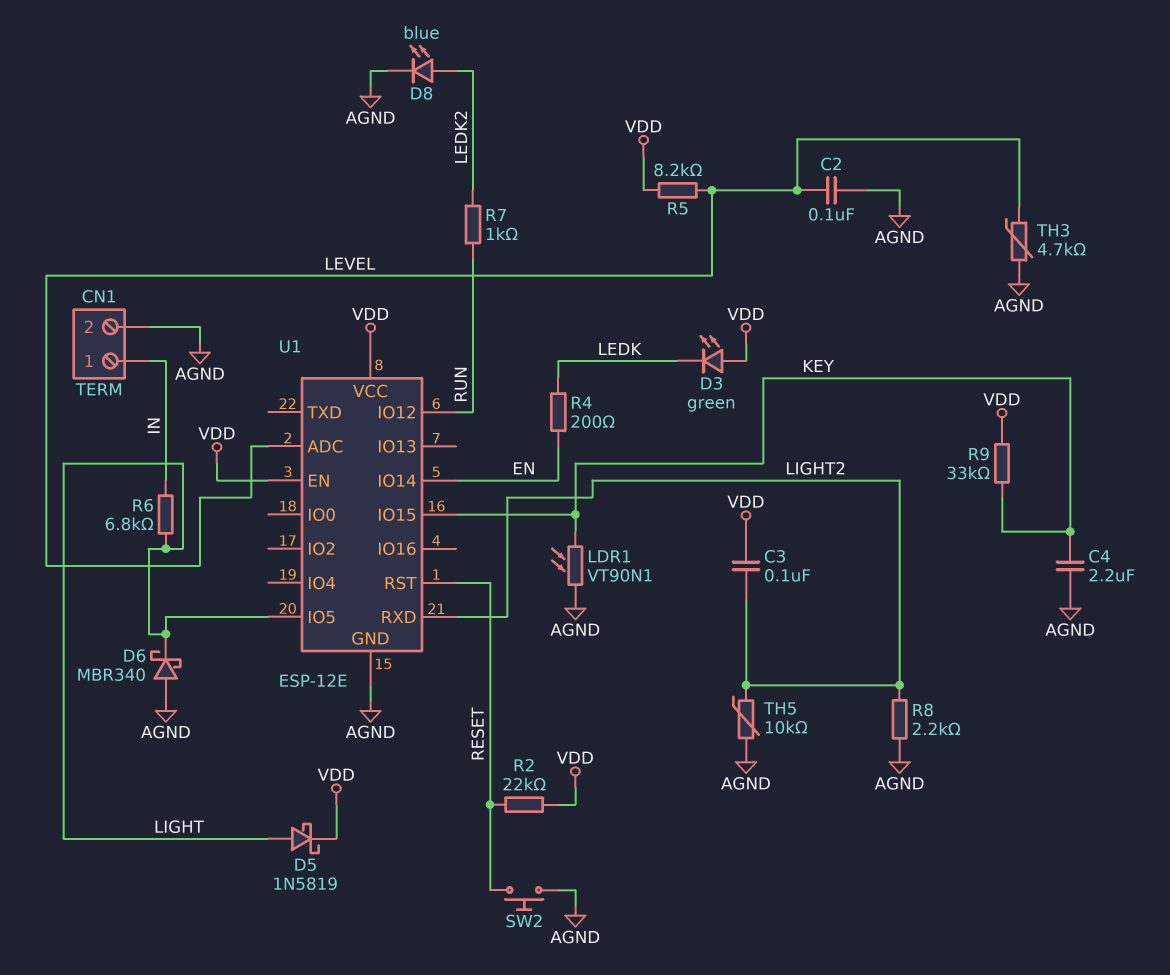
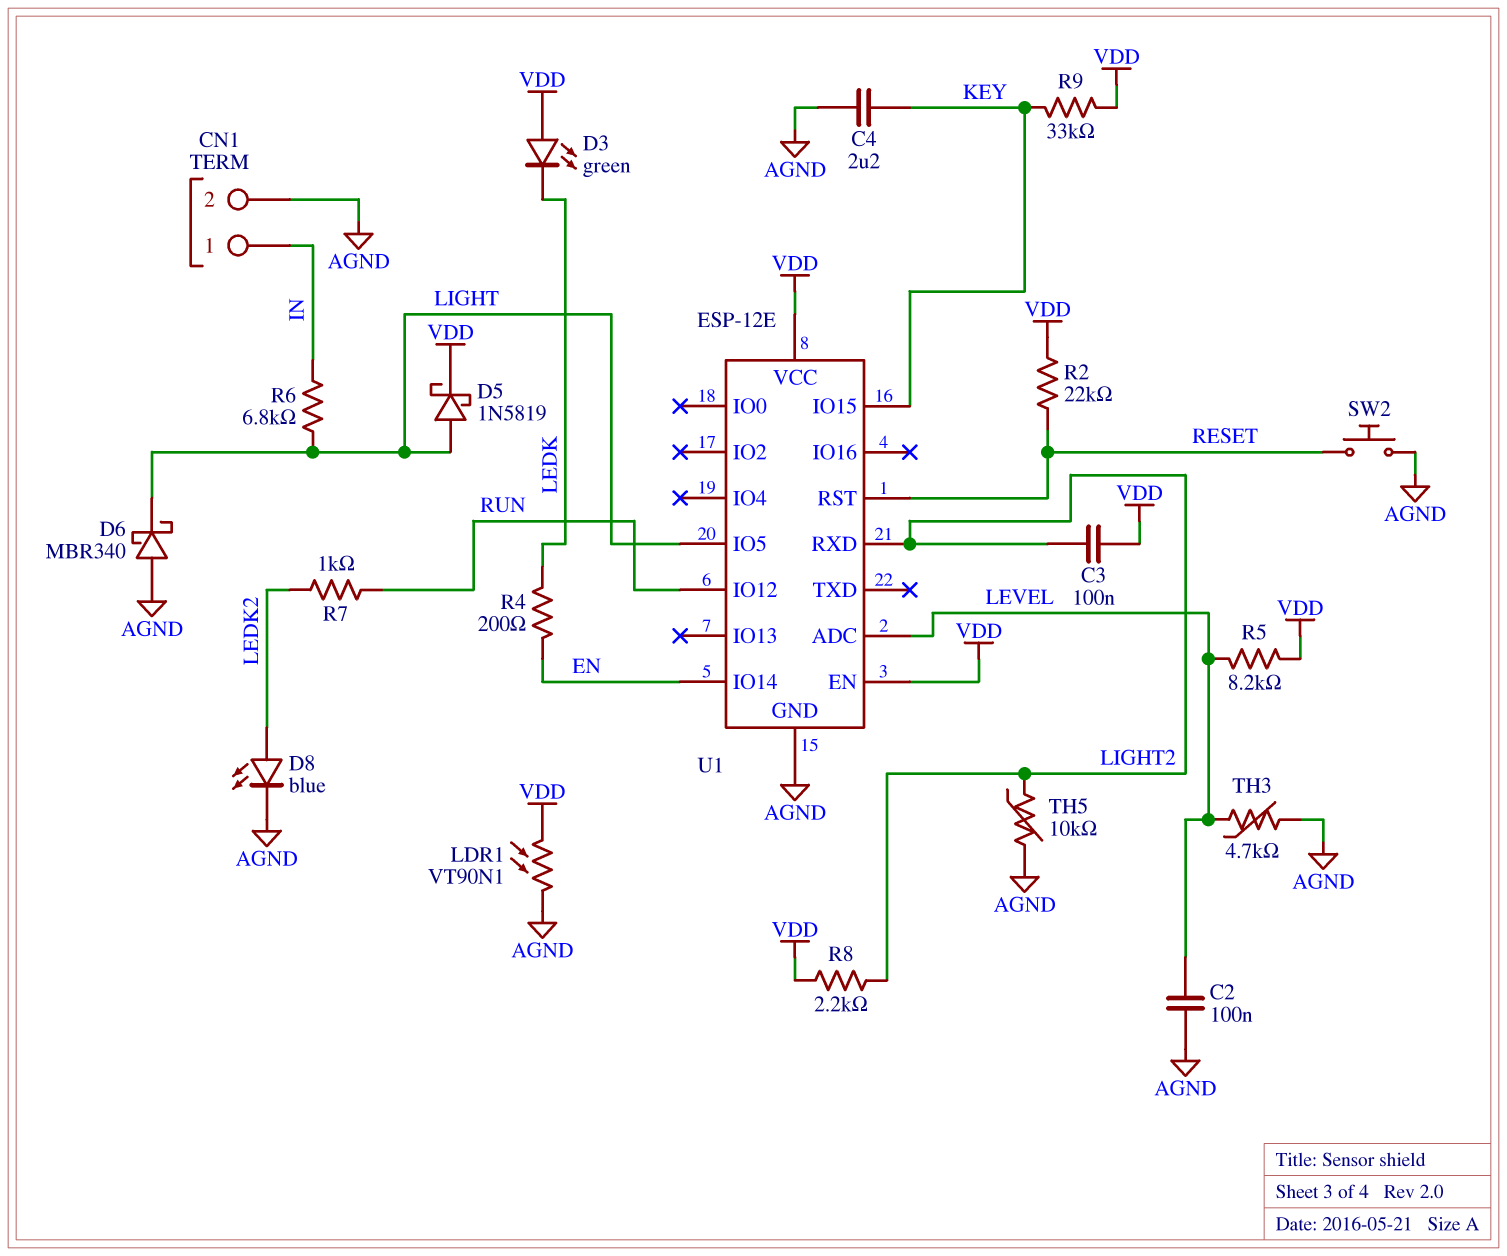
LDR1: VT90N1 (AGND, KEY) -> VT90N1 (AGND, VDD)
R8: 2.2k (AGND, LIGHT2) -> 2.2k (LIGHT2, VDD)

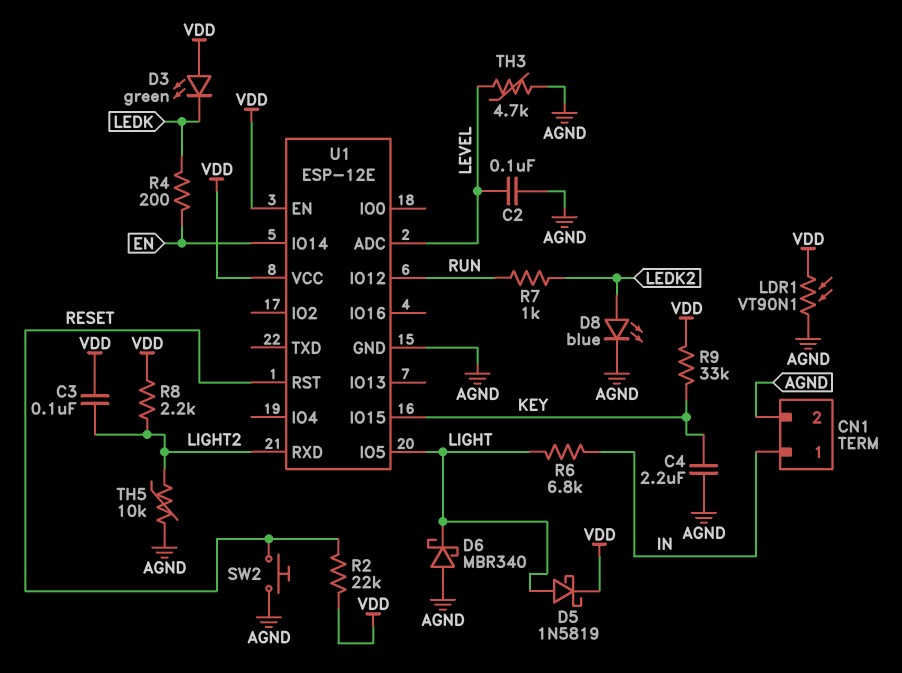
R5: 8.2k (LEVEL, VDD) -> none

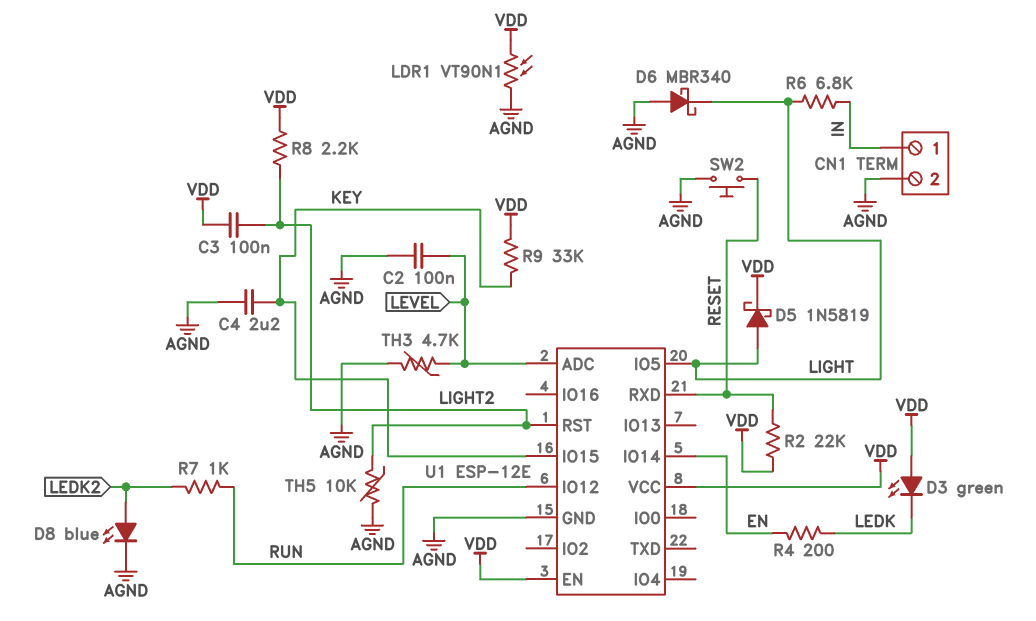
U1 pin RST: RESET -> LIGHT2
U1 pin RXD: LIGHT2 -> RESET

